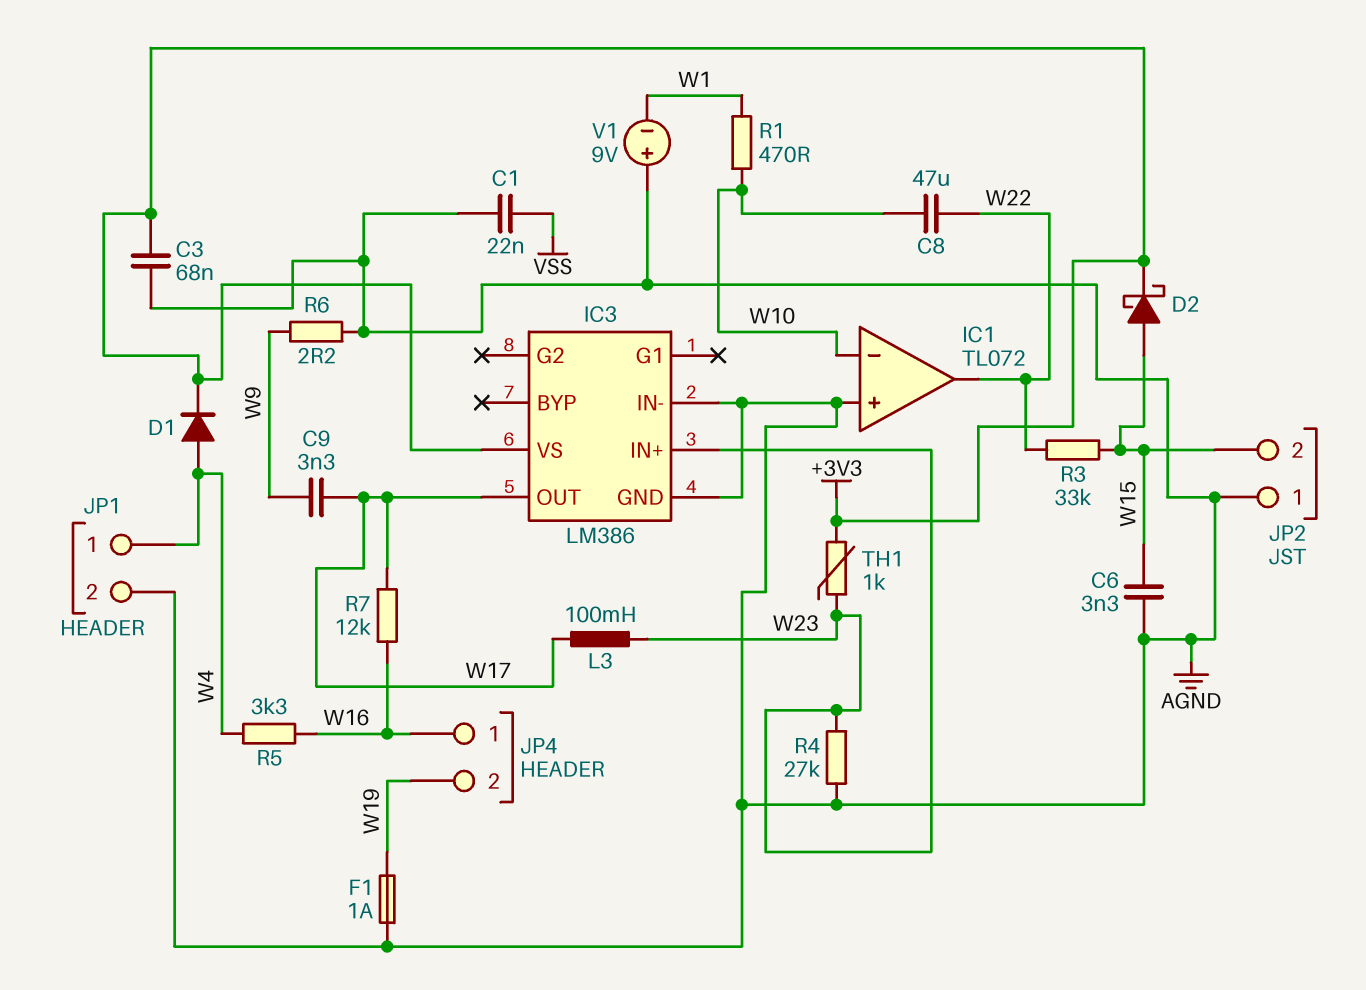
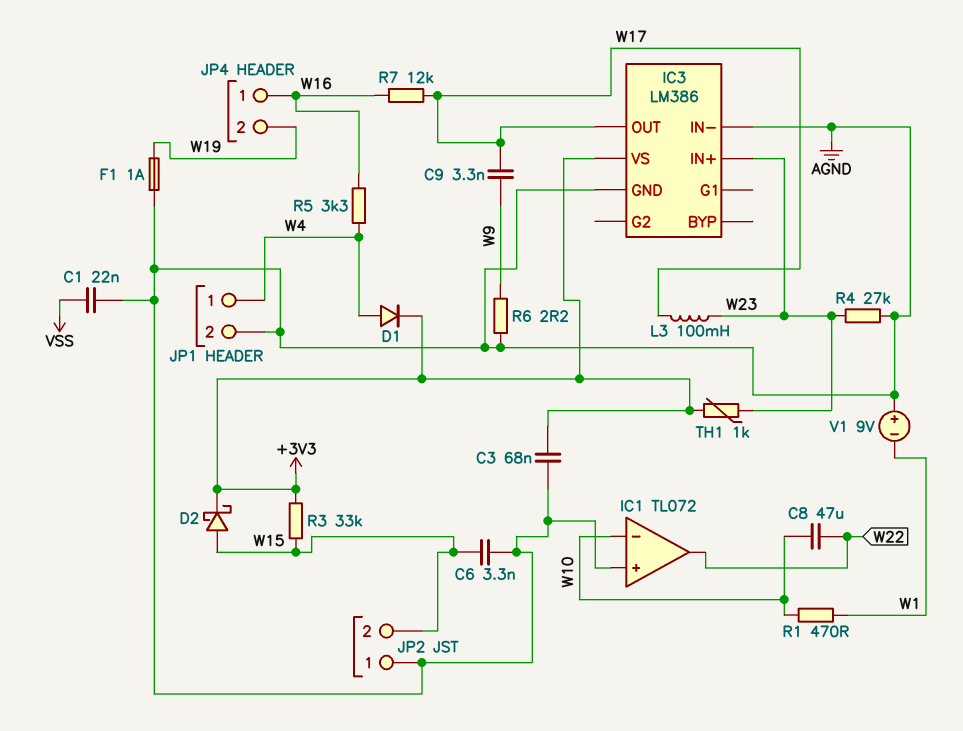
R3: 33k (W15, W22) -> 33k (+3V3, W15)

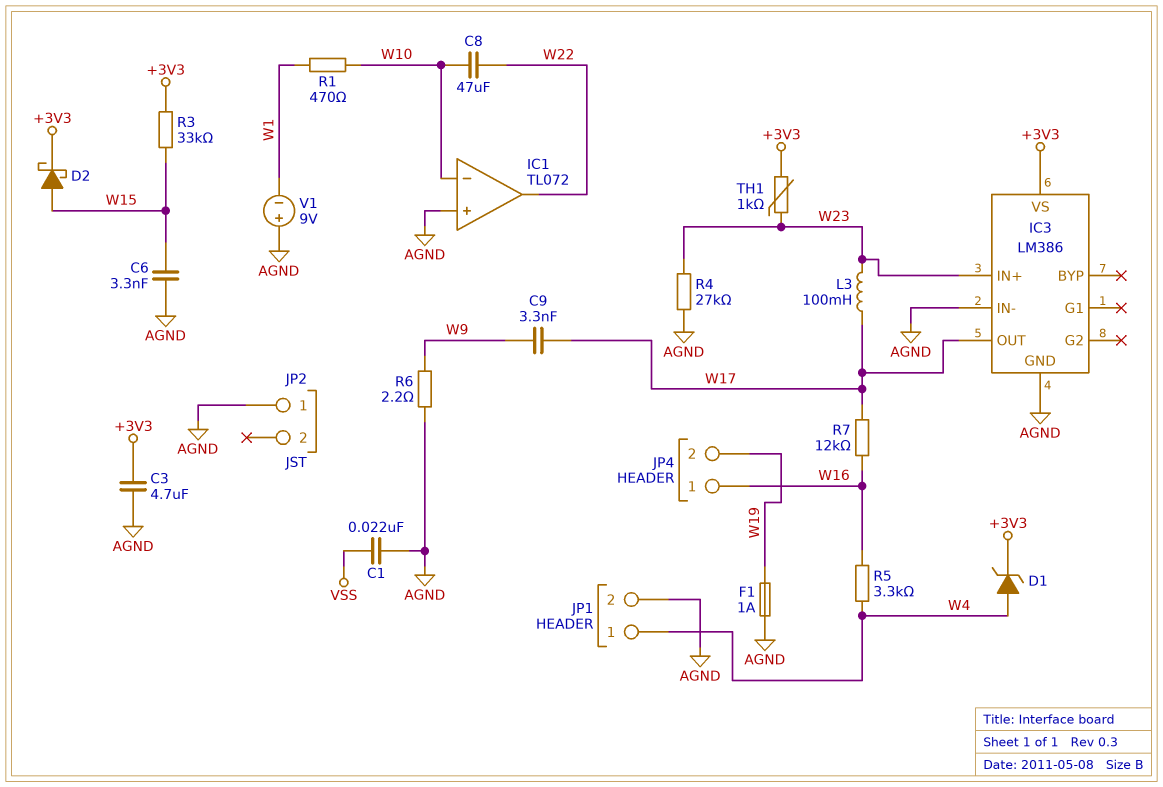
C3: 68nF (+3V3, AGND) -> 4.7uF (+3V3, AGND)
D1: diode (A W4, K +3V3) -> zener (A W4, K +3V3)
JP2 pin 2: W15 -> none

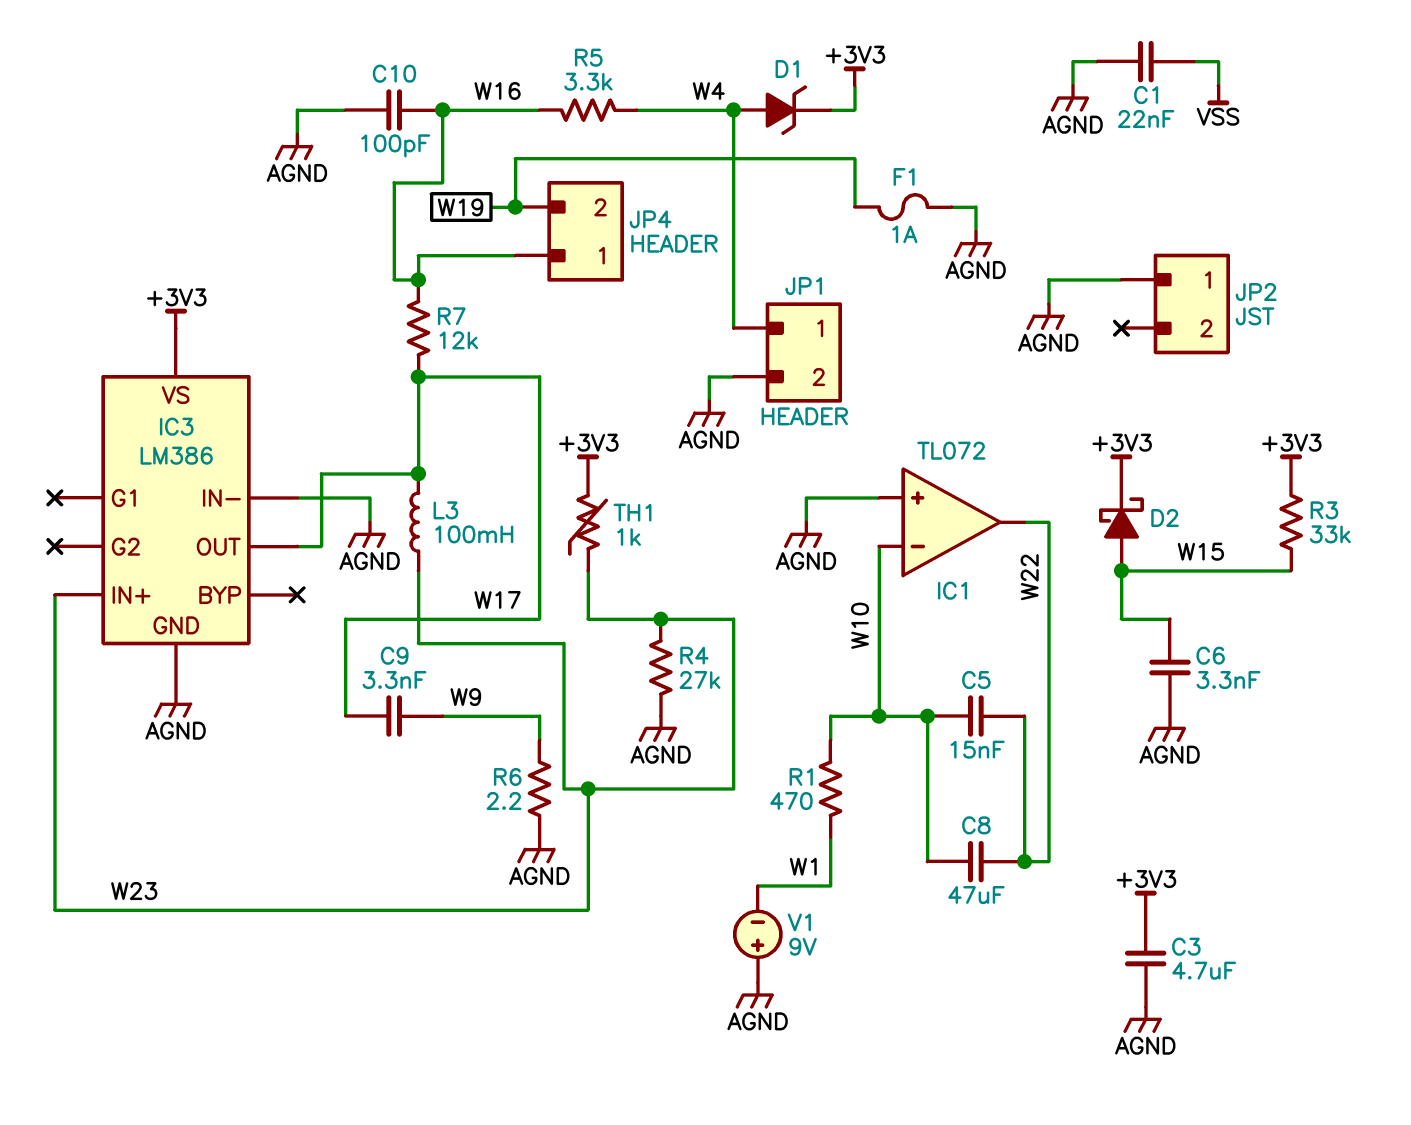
C5: none -> 15nF (W10, W22)
C10: none -> 100pF (AGND, W16)

